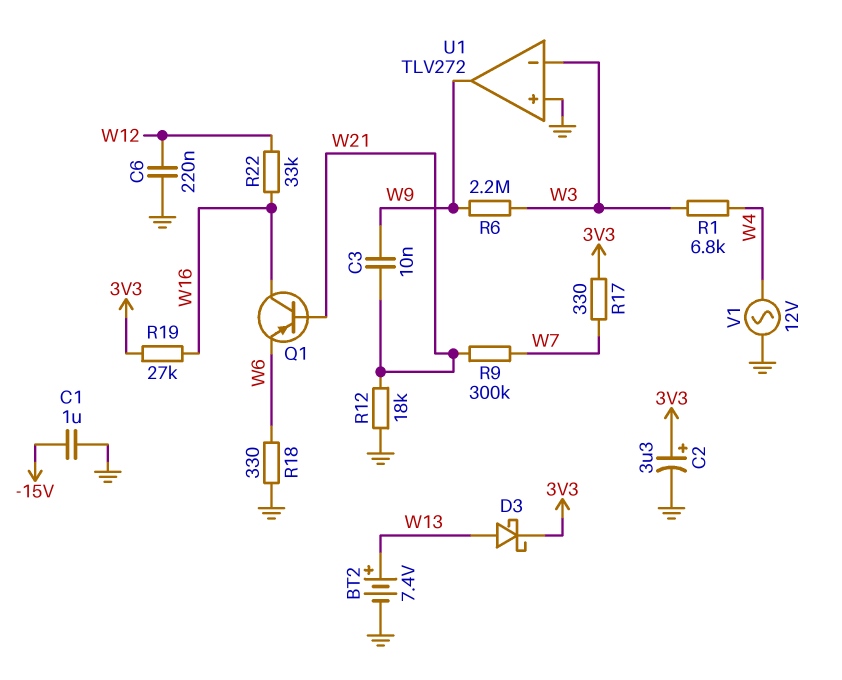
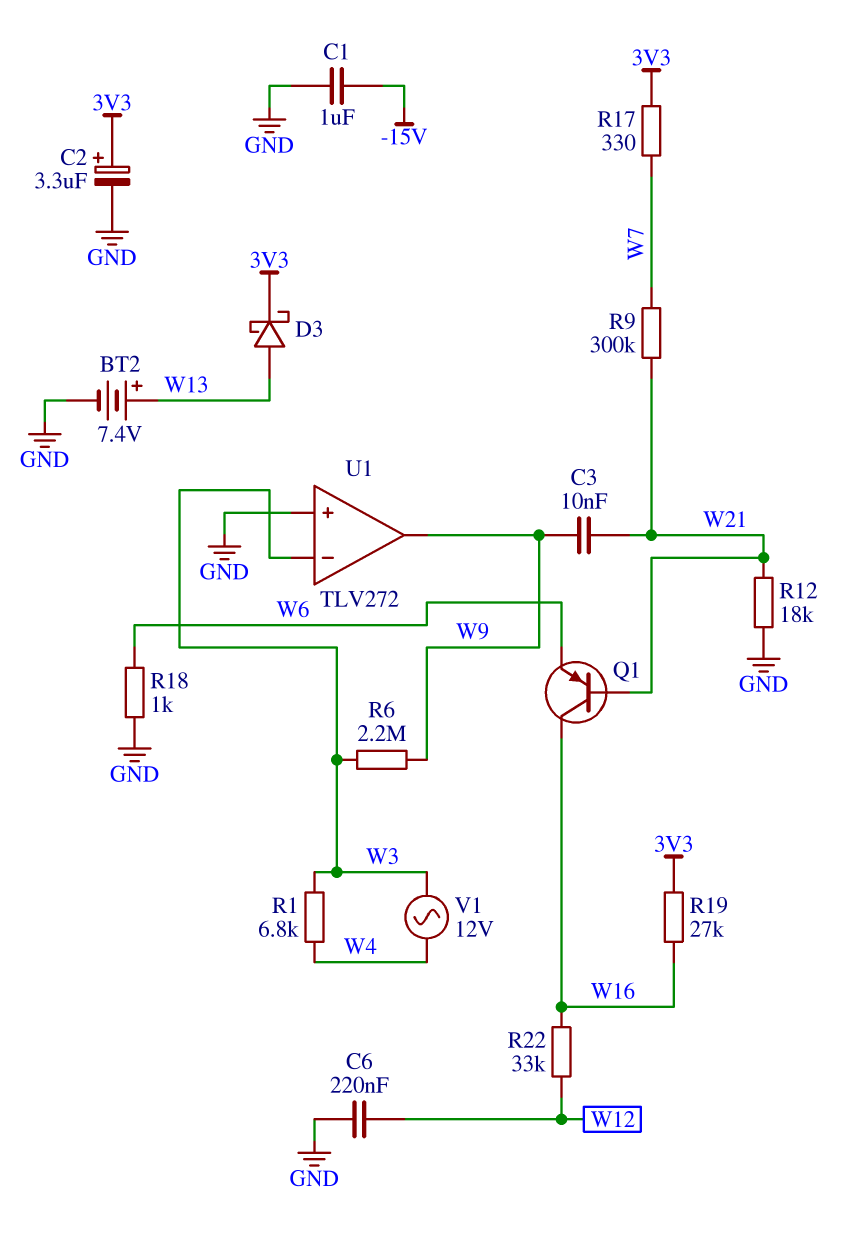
R18: 330 (GND, W6) -> 1k (GND, W6)
V1: AC 12V (GND, W4) -> AC 12V (W3, W4)

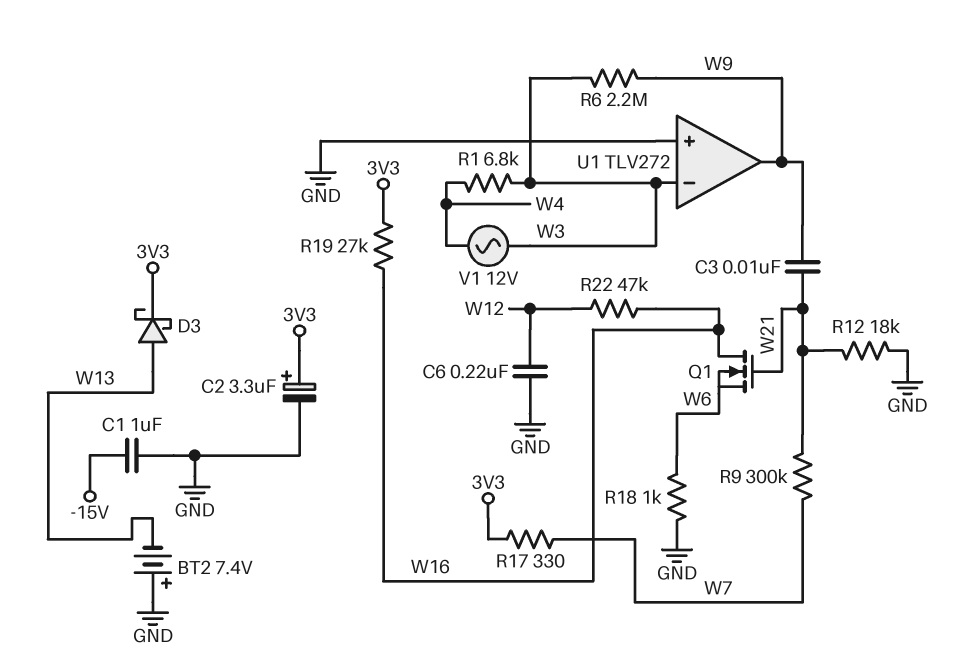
BT2: 7.4V (plus W13, minus GND) -> 7.4V (plus GND, minus W13)
Q1: PNP (B W21, C W16, E W6) -> NMOS (G W21, D W16, S W6)
R22: 33k (W12, W16) -> 47k (W12, W16)

